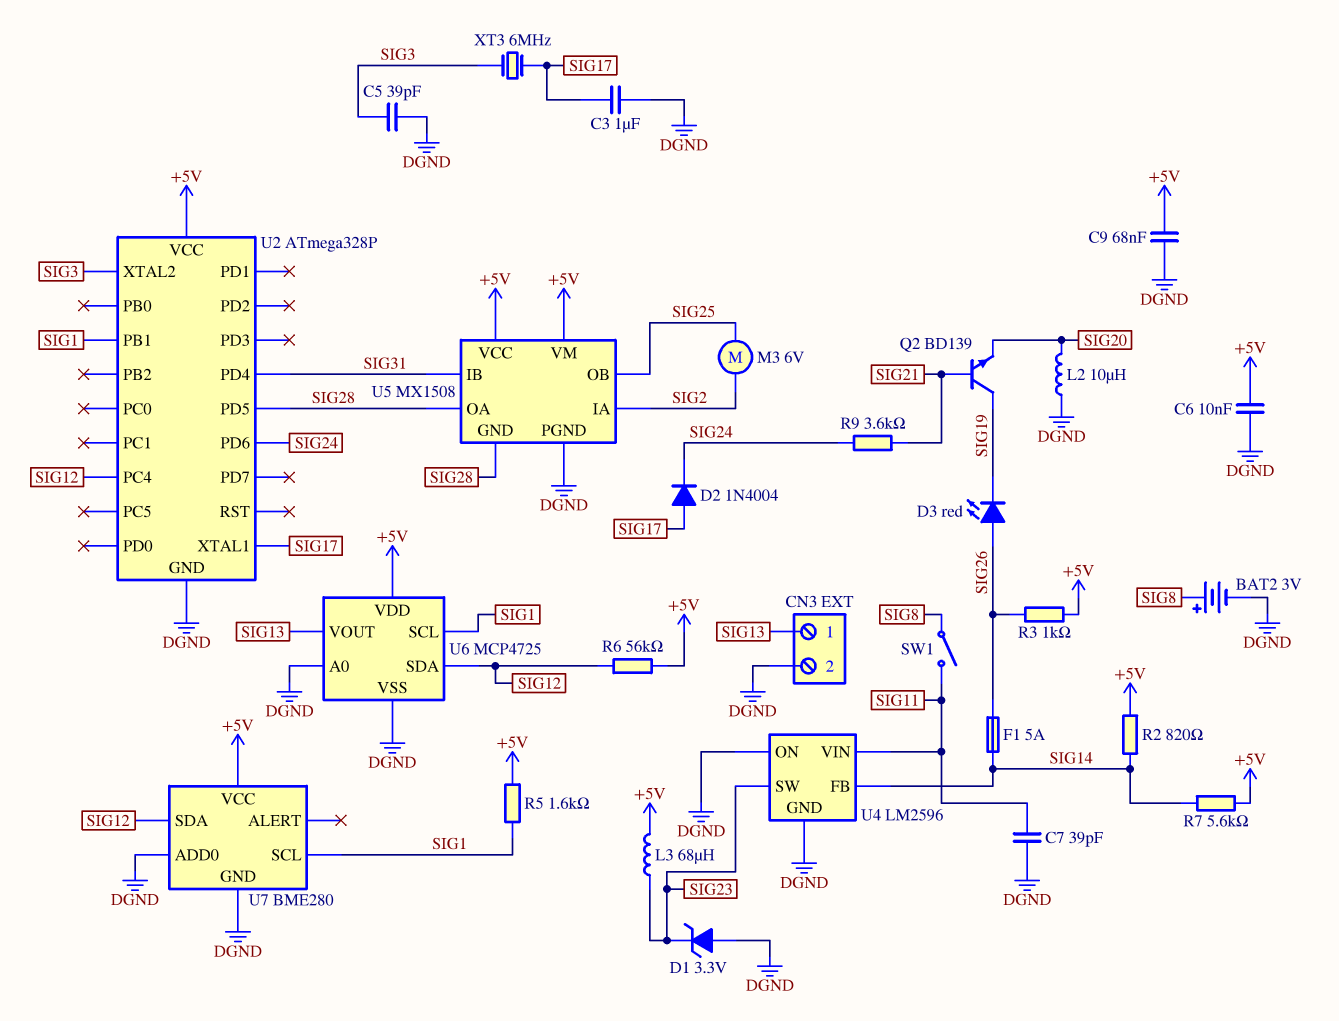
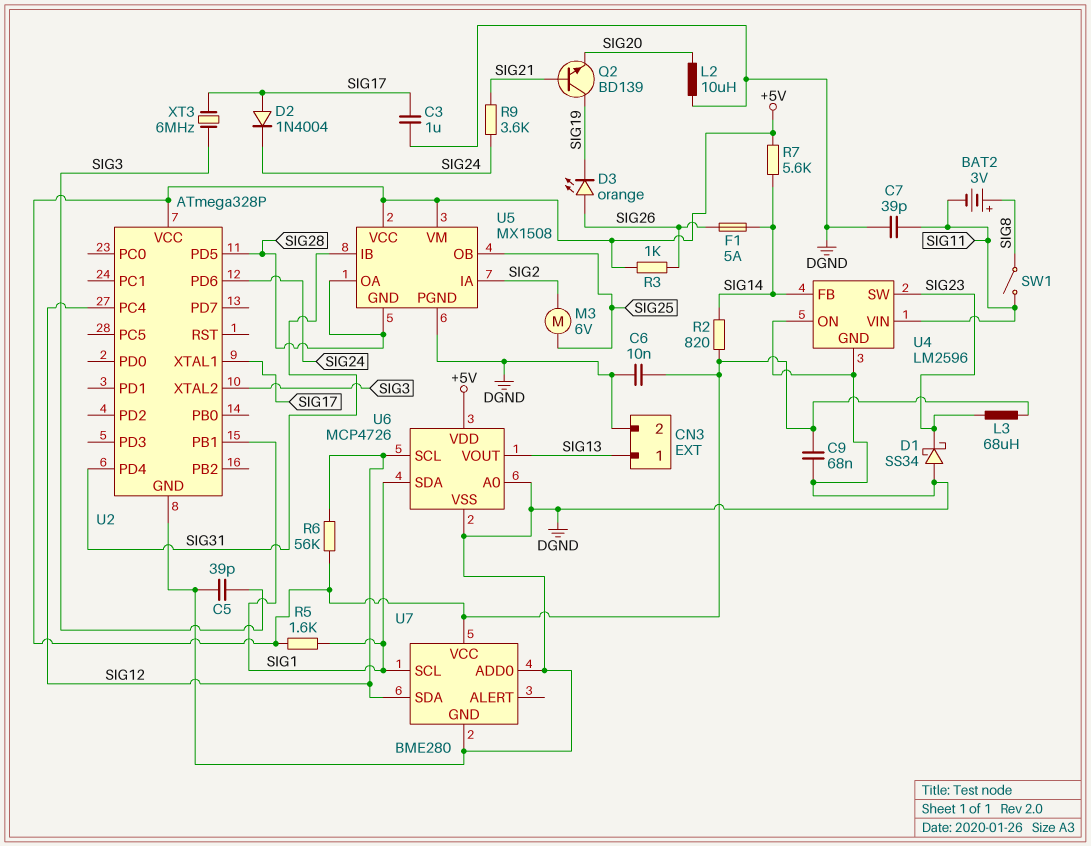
BAT2: 3V (plus SIG8, minus DGND) -> 3V (plus SIG8, minus SIG11)
D1: zener 3.3V (A DGND, K SIG23) -> schottky SS34 (A DGND, K SIG23)
D3: LED red (A SIG26, K SIG19) -> LED orange (A SIG26, K SIG19)
U6: MCP4725 -> MCP4726
U6 pin SCL: SIG1 -> SIG12
U6 pin SDA: SIG12 -> SIG1

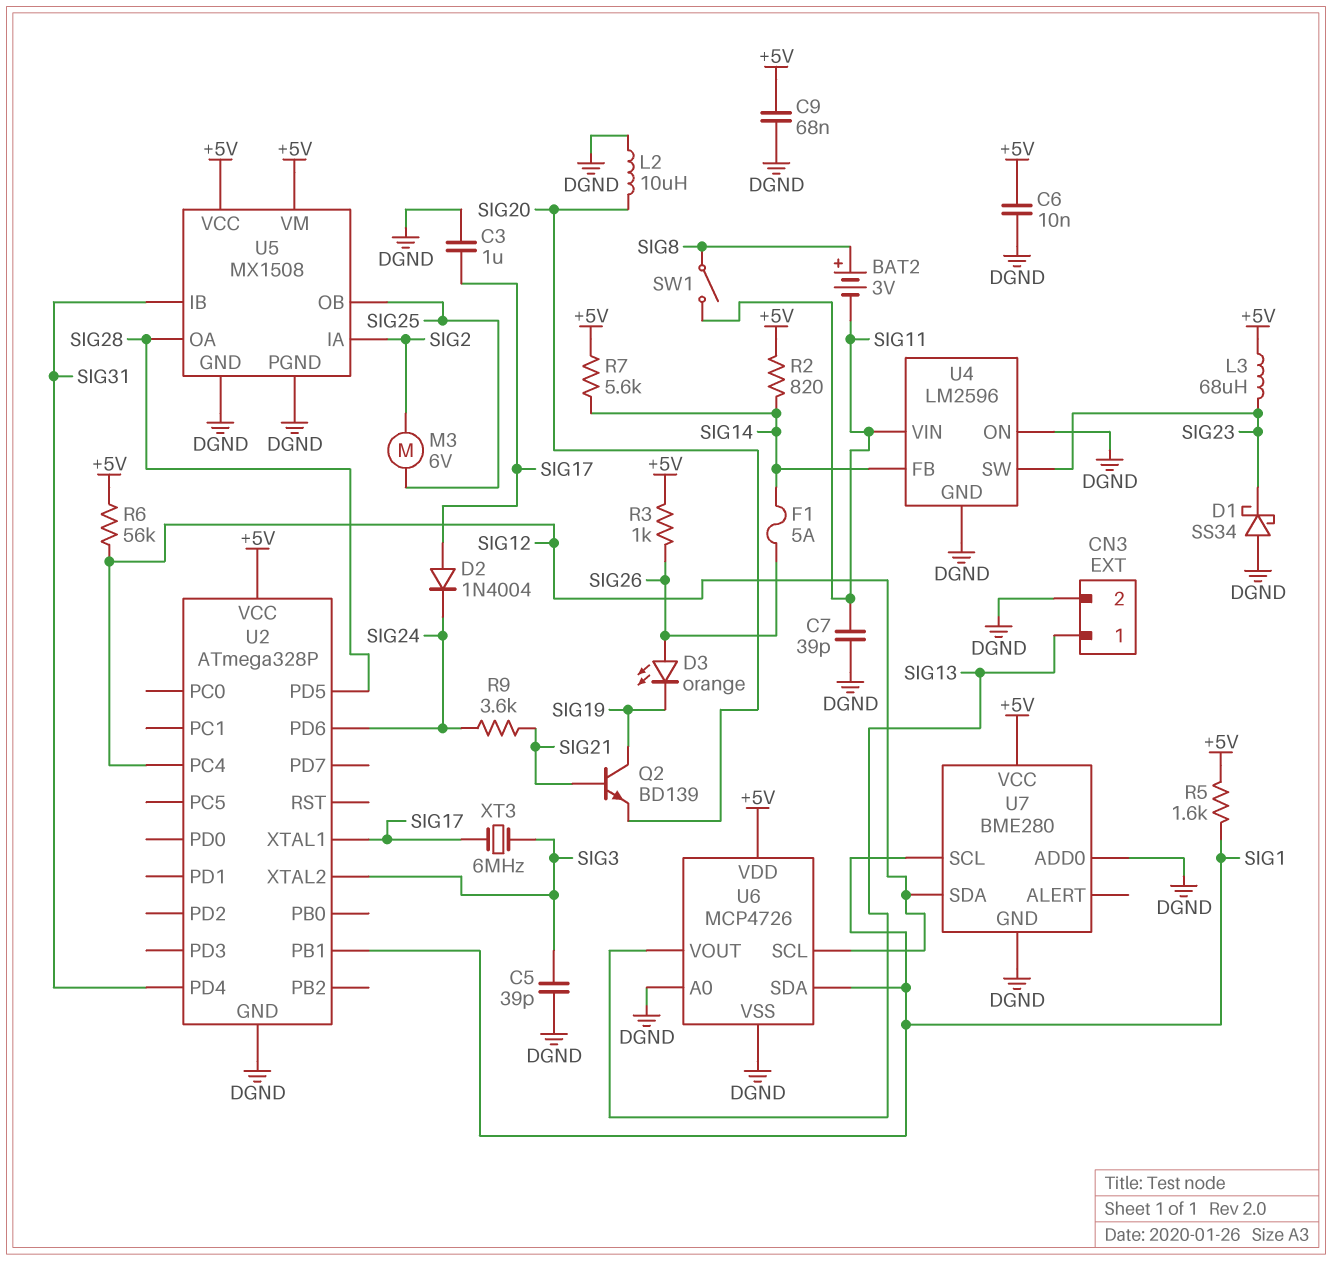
U5 pin GND: SIG28 -> DGND

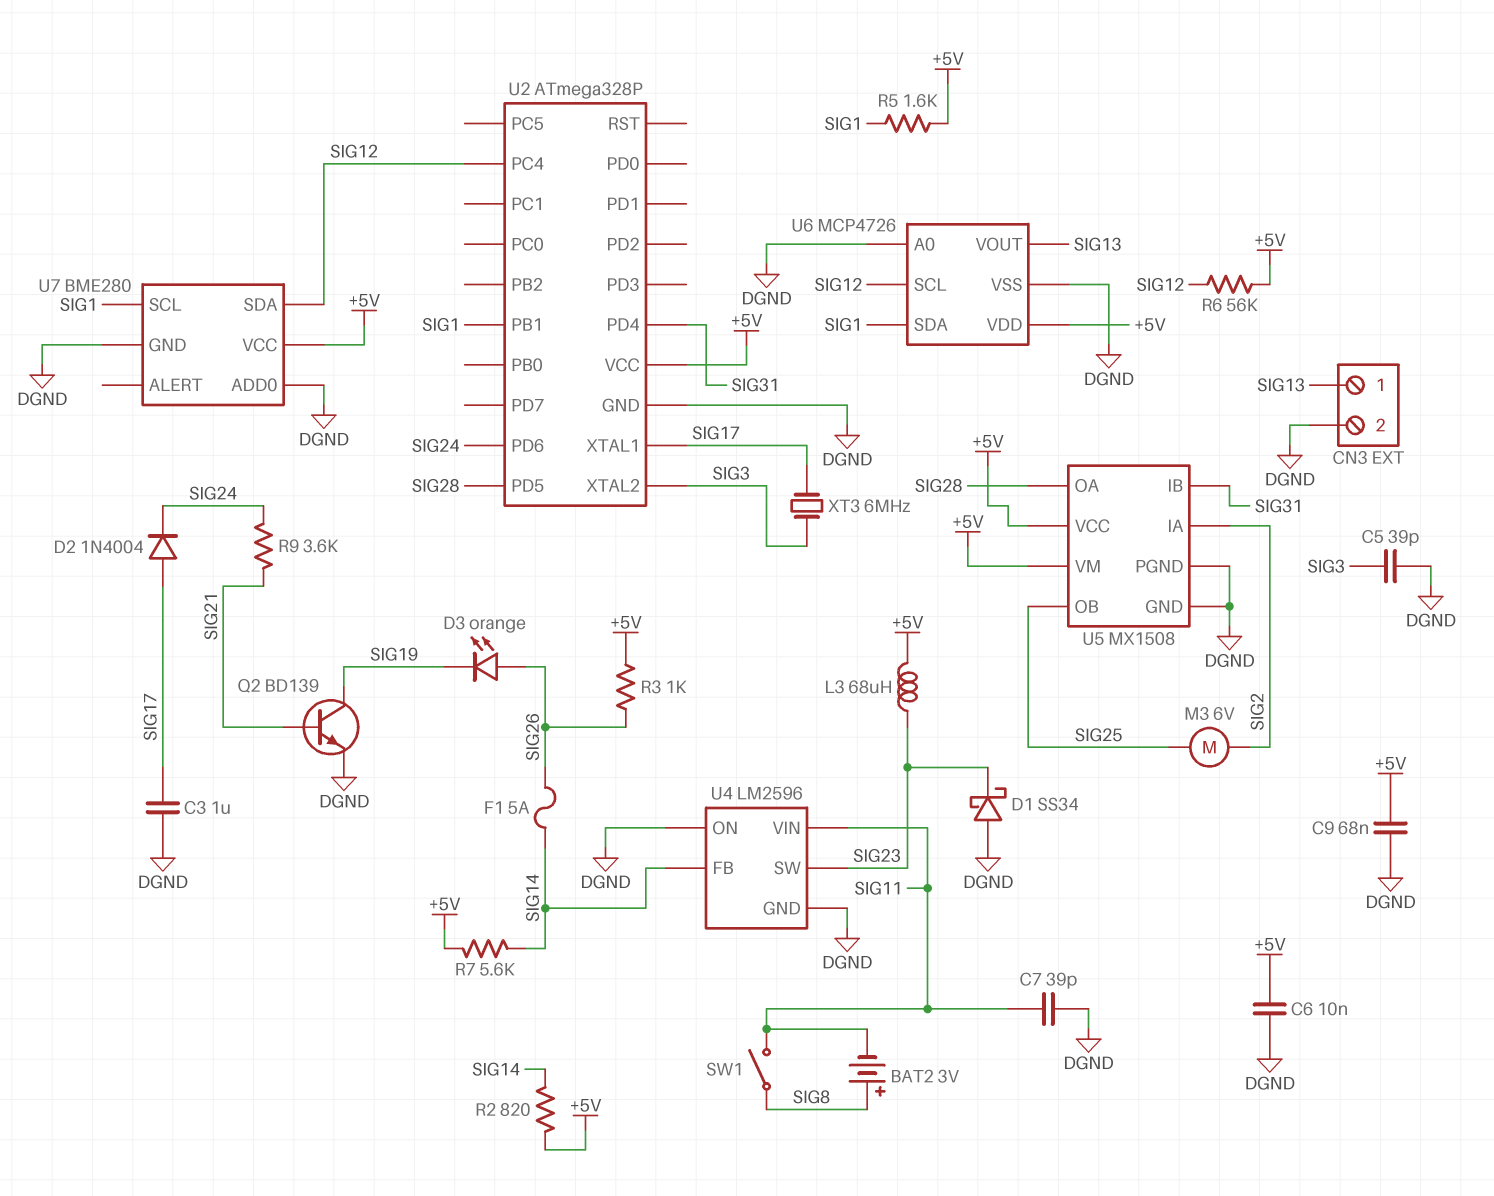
L2: 10uH (DGND, SIG20) -> none
Q2: NPN BD139 (B SIG21, C SIG19, E SIG20) -> NPN BD139 (B SIG21, C SIG19, E DGND)

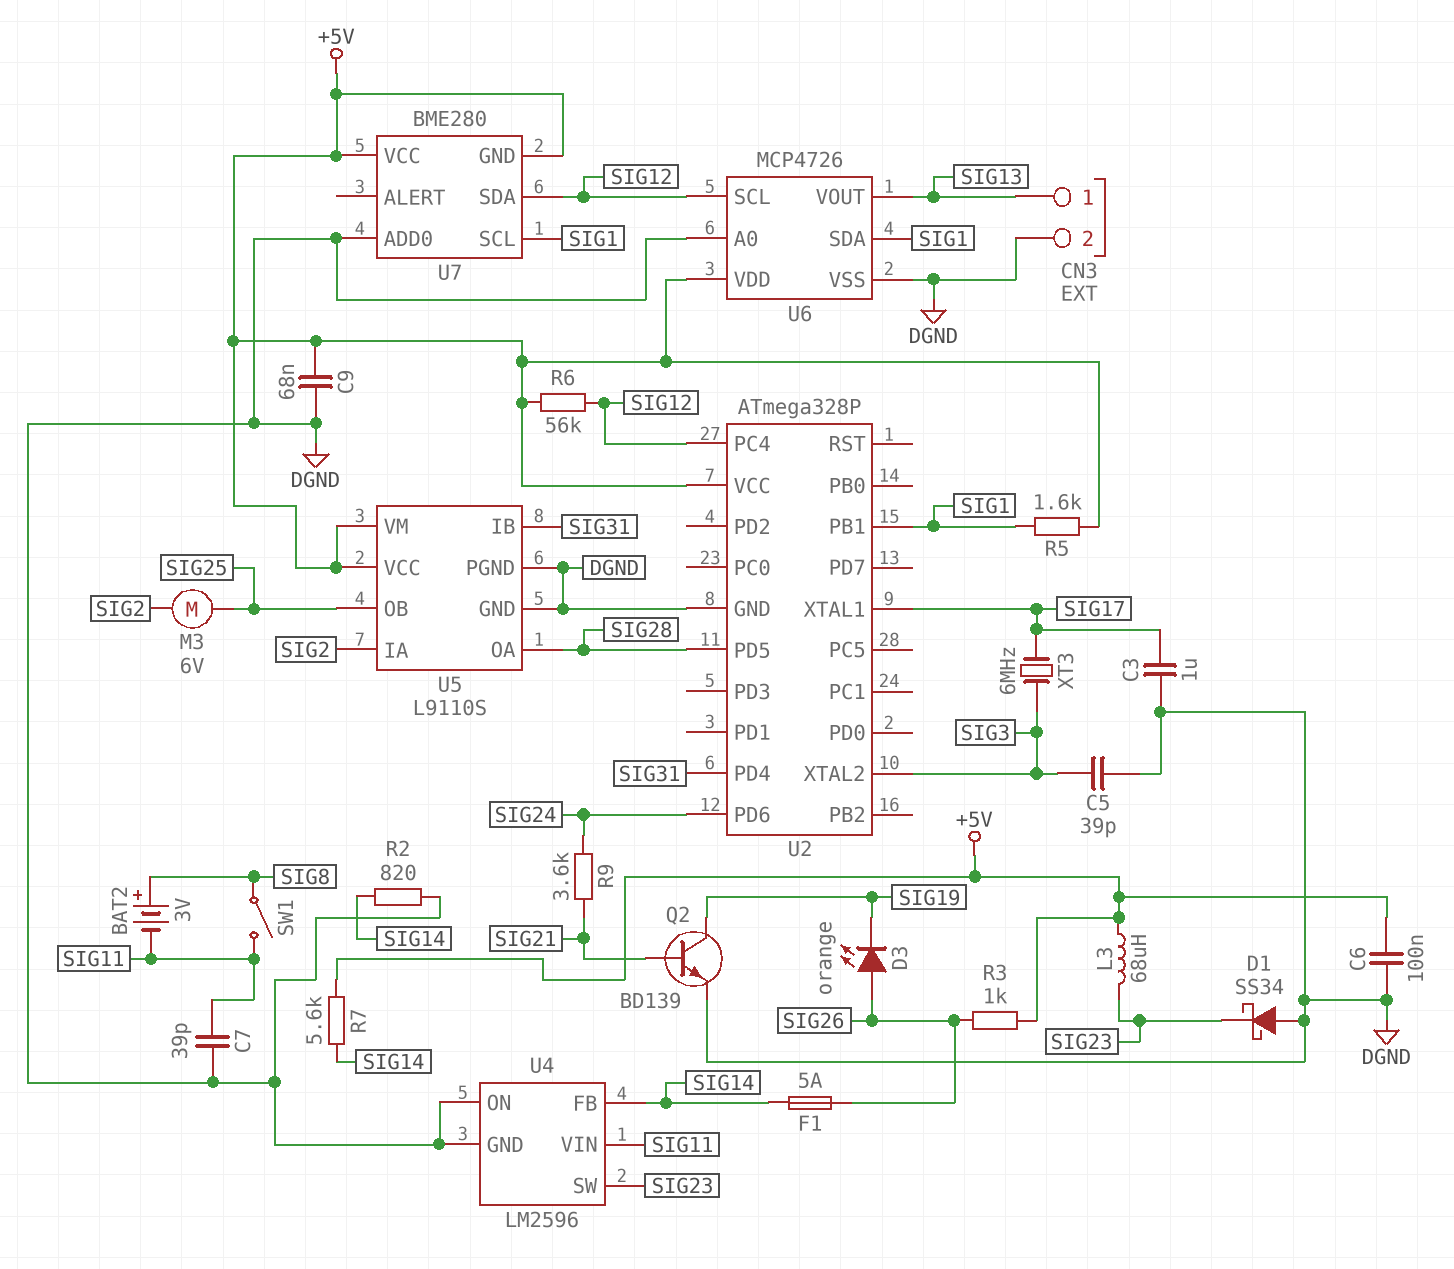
C6: 10nF (+5V, DGND) -> 100nF (+5V, DGND)
D2: diode 1N4004 (A SIG17, K SIG24) -> none
R2: 820 (+5V, SIG14) -> 820 (DGND, SIG14)
U5: MX1508 -> L9110S
U7 pin GND: DGND -> +5V

